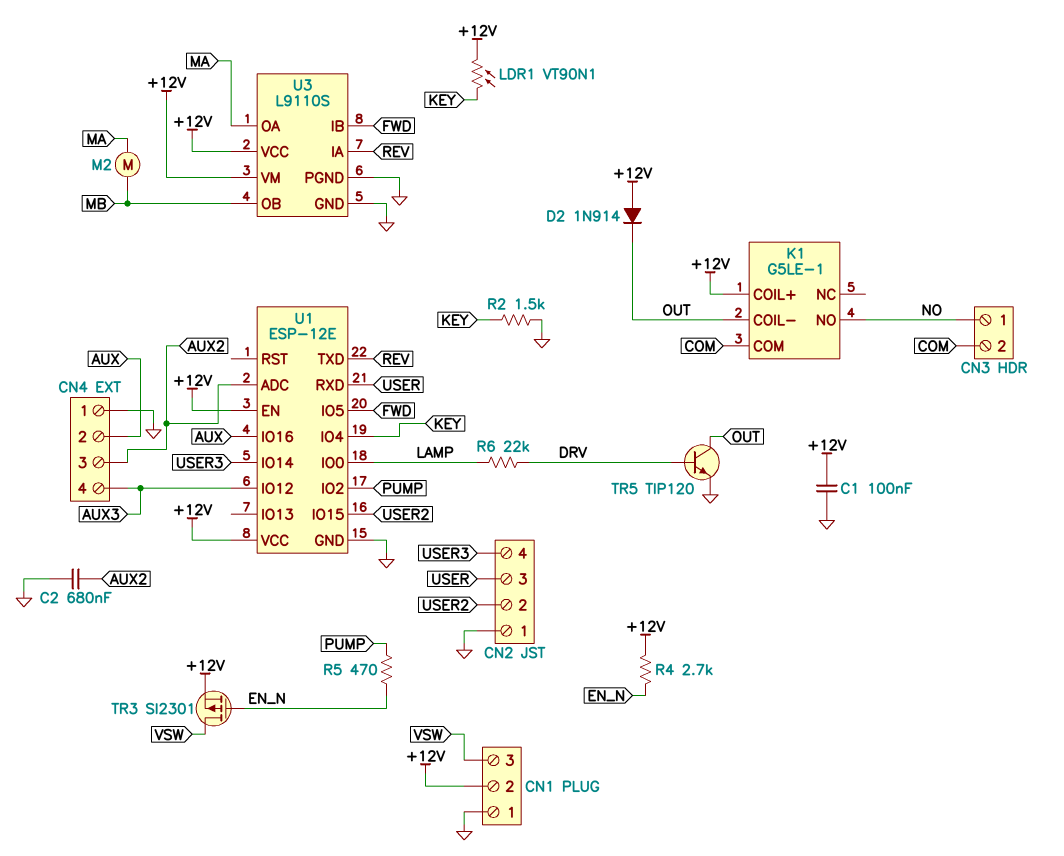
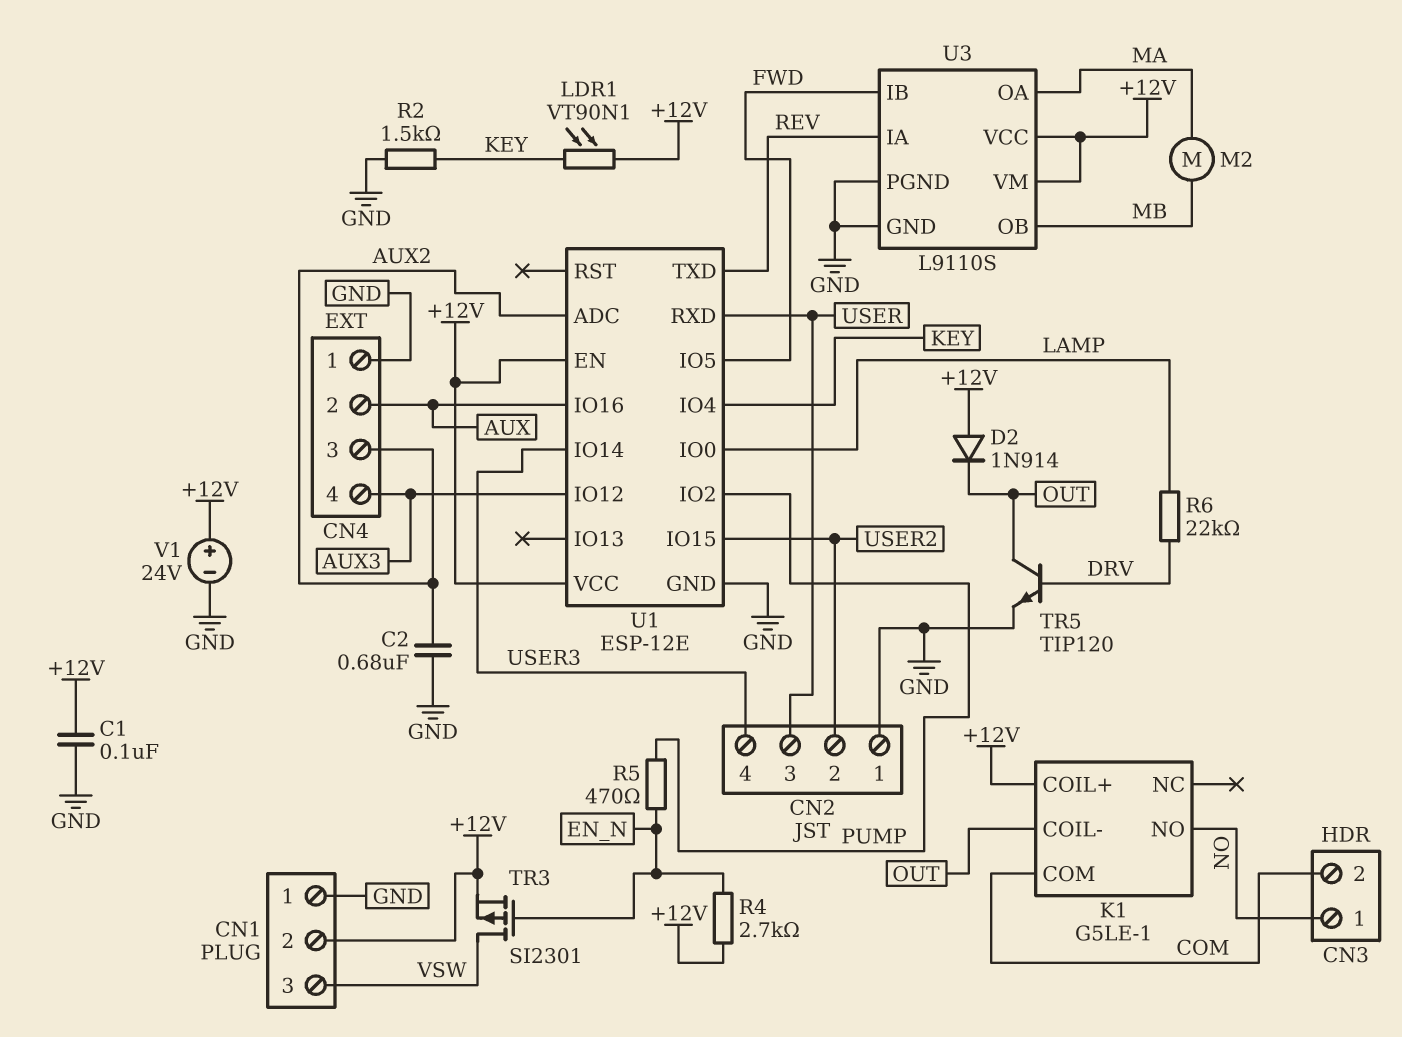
V1: none -> 24V (plus +12V, minus GND)

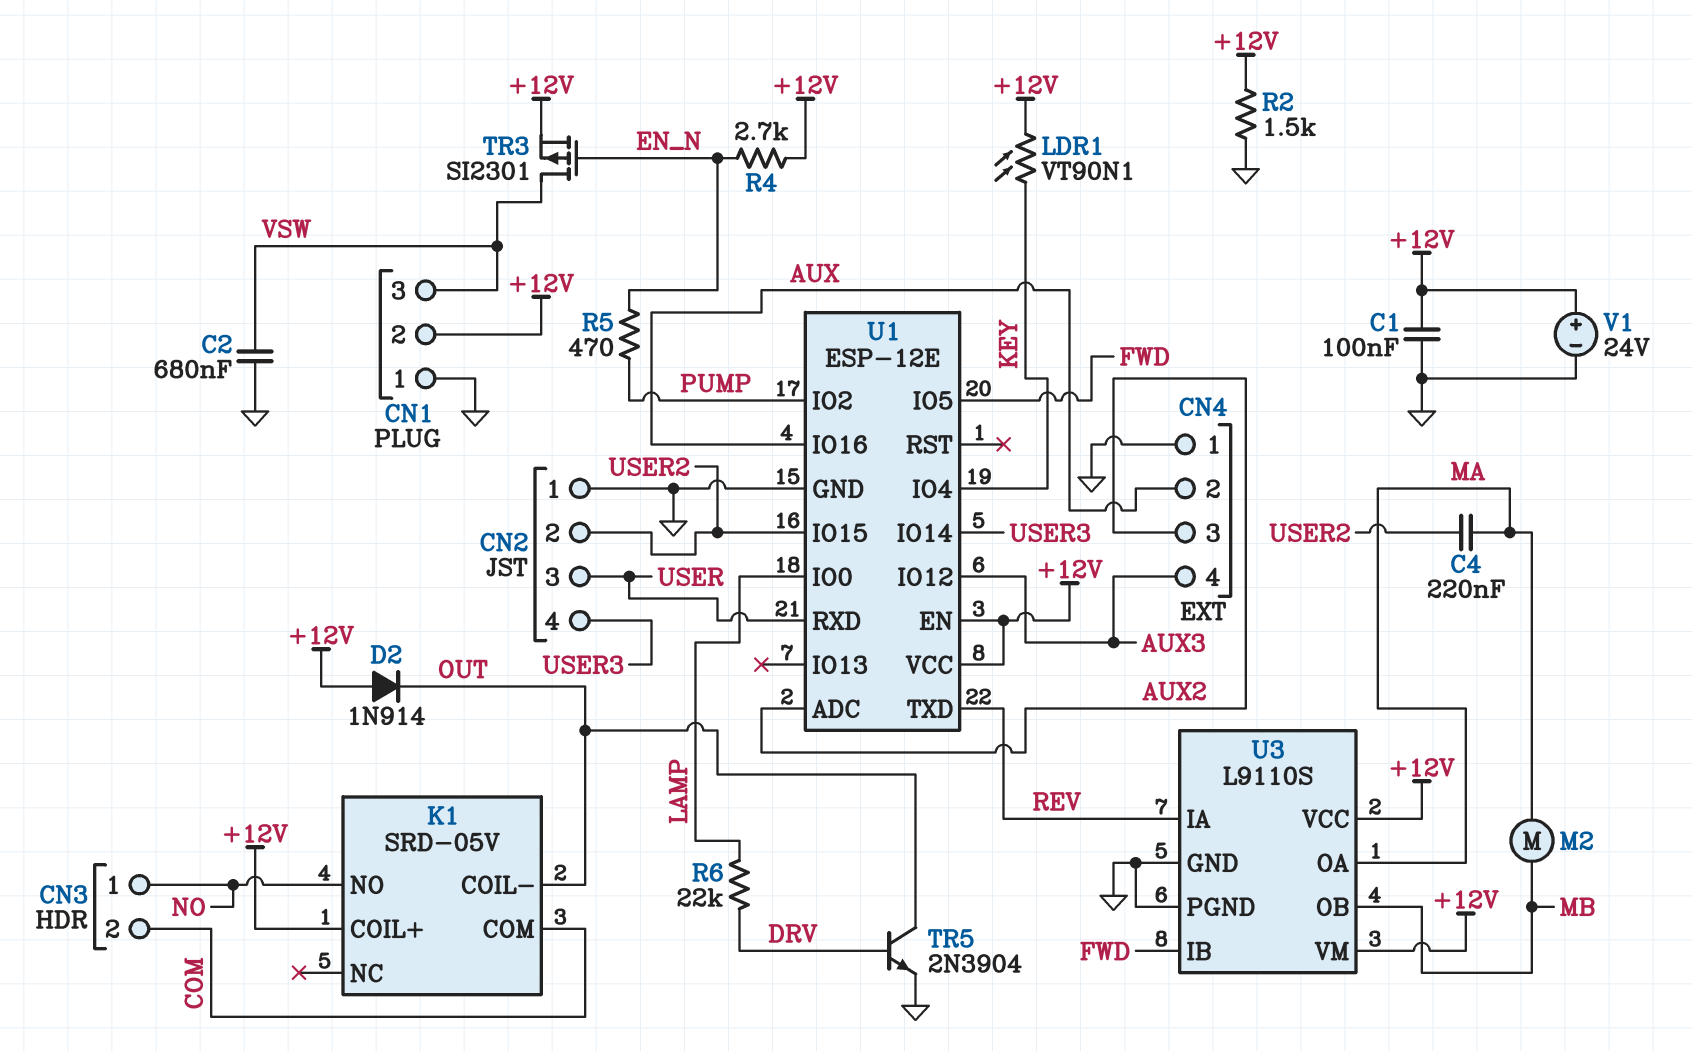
C2: 680nF (AUX2, GND) -> 680nF (GND, VSW)
C4: none -> 220nF (MA, USER2)
K1: G5LE-1 -> SRD-05V
R2: 1.5k (GND, KEY) -> 1.5k (+12V, GND)
TR5: NPN TIP120 (B DRV, C OUT, E GND) -> NPN 2N3904 (B DRV, C OUT, E GND)

